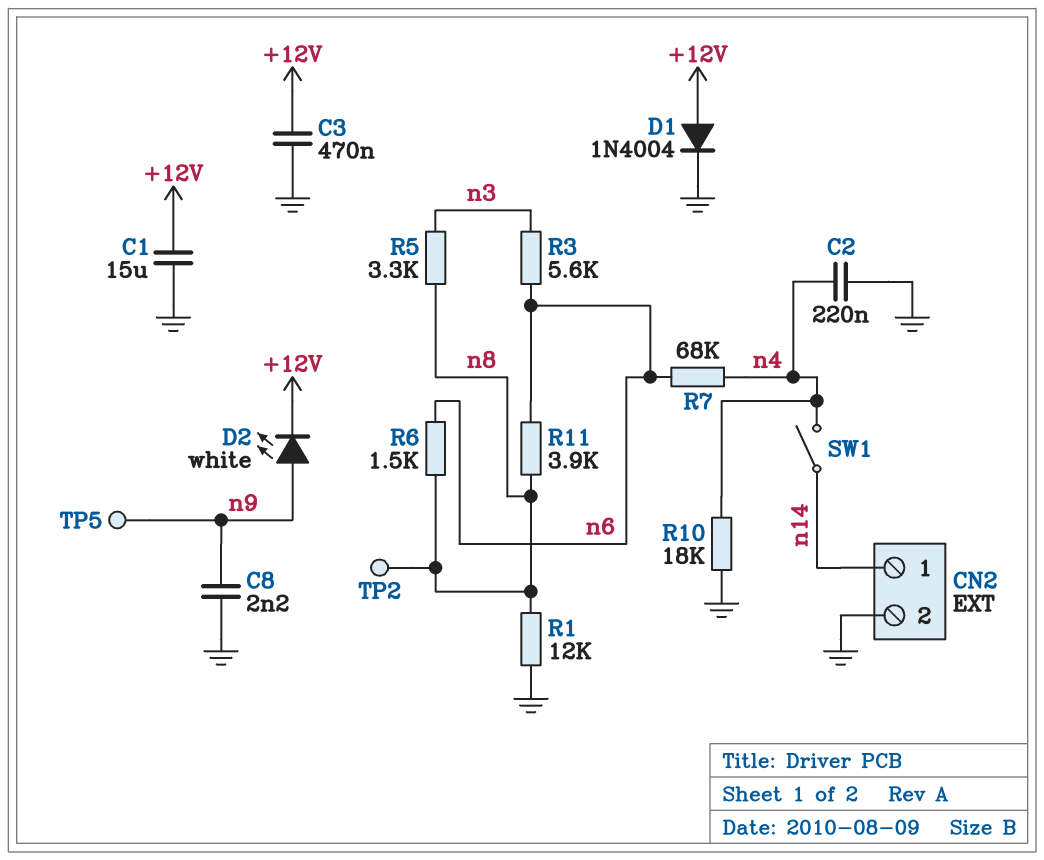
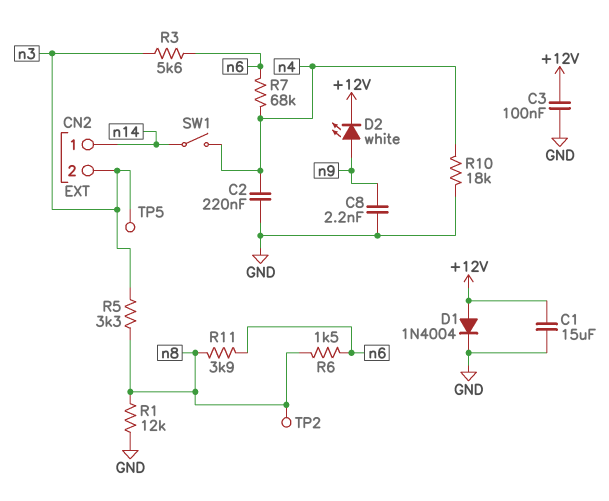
C3: 470nF (+12V, GND) -> 100nF (+12V, GND)
CN2 pin 2: GND -> n3
TP5: test point (n9) -> test point (n3)

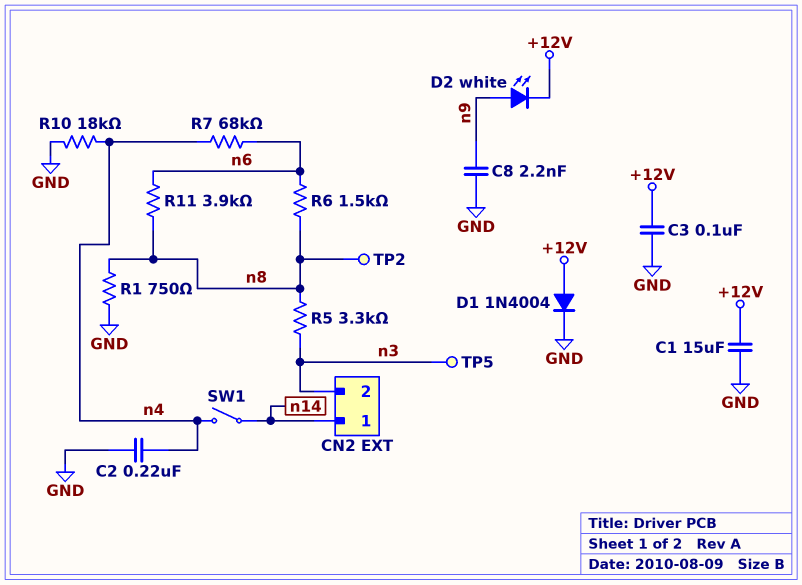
R1: 12k (GND, n8) -> 750 (GND, n8)
R3: 5.6k (n3, n6) -> none

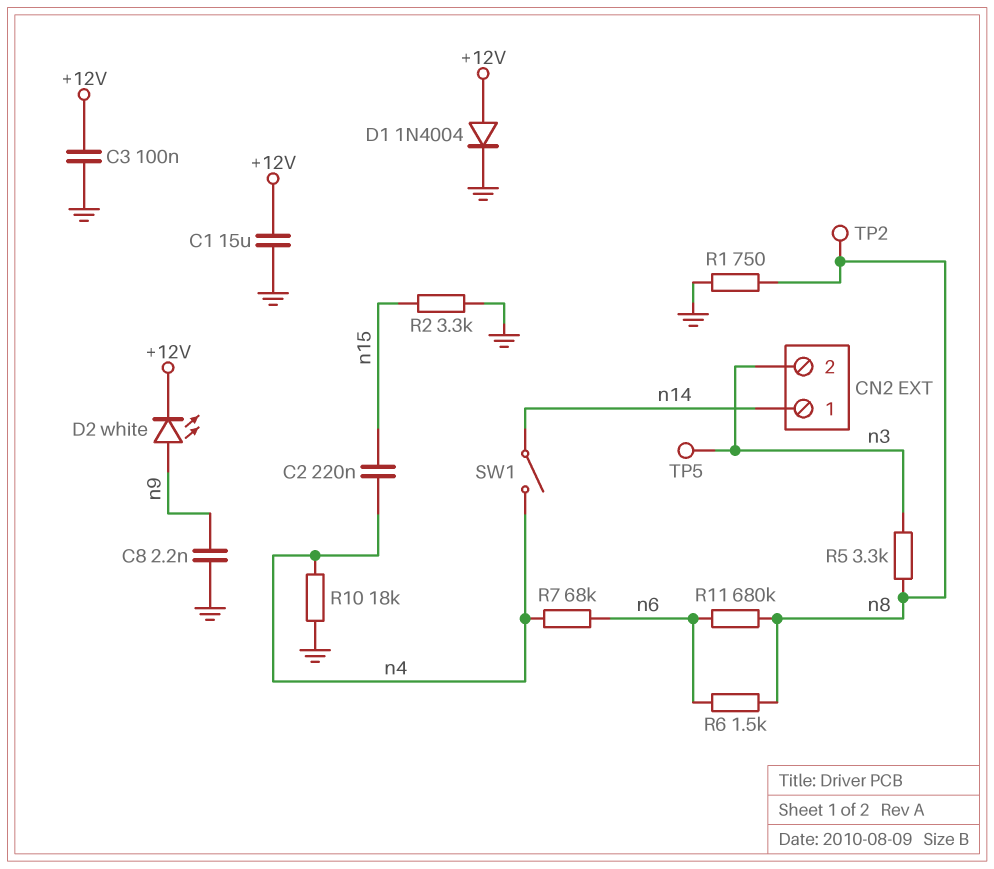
C2: 220nF (GND, n4) -> 220nF (n4, n15)
R2: none -> 3.3k (GND, n15)
R11: 3.9k (n6, n8) -> 680k (n6, n8)

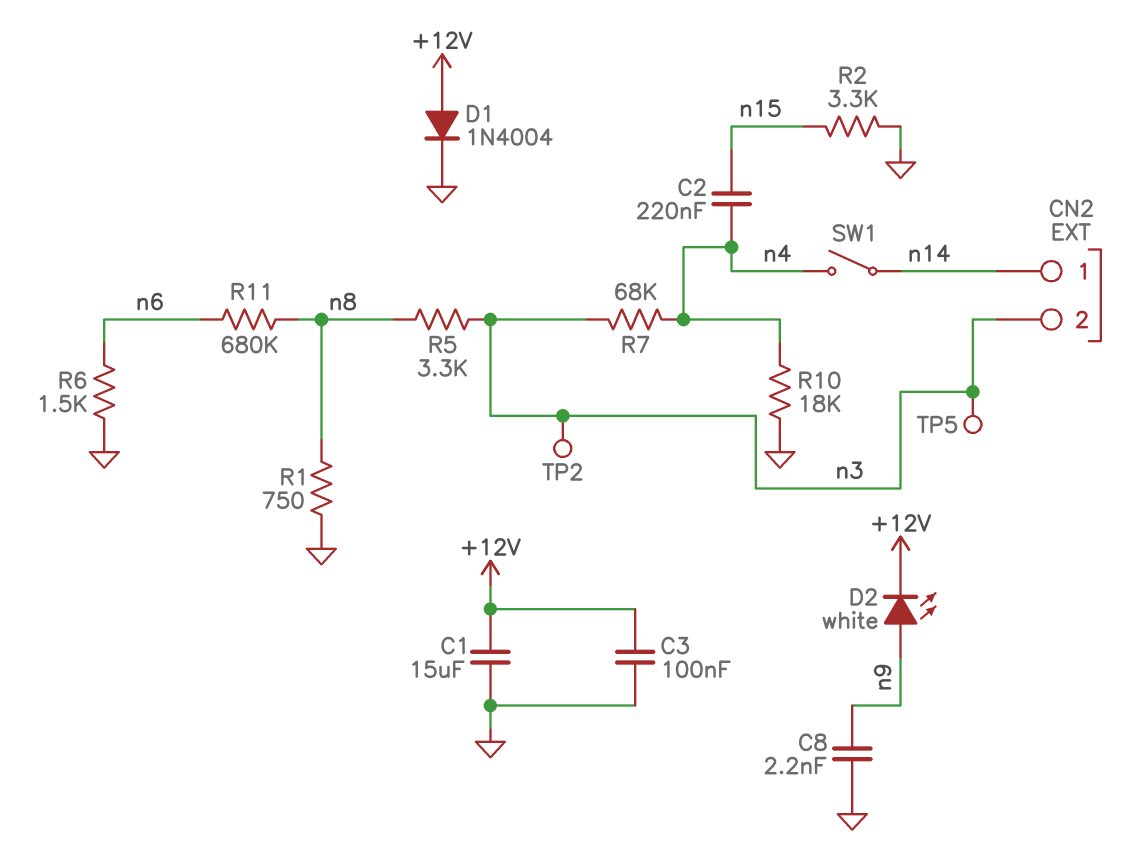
R6: 1.5k (n6, n8) -> 1.5k (GND, n6)
R7: 68k (n4, n6) -> 68k (n3, n4)
TP2: test point (n8) -> test point (n3)

